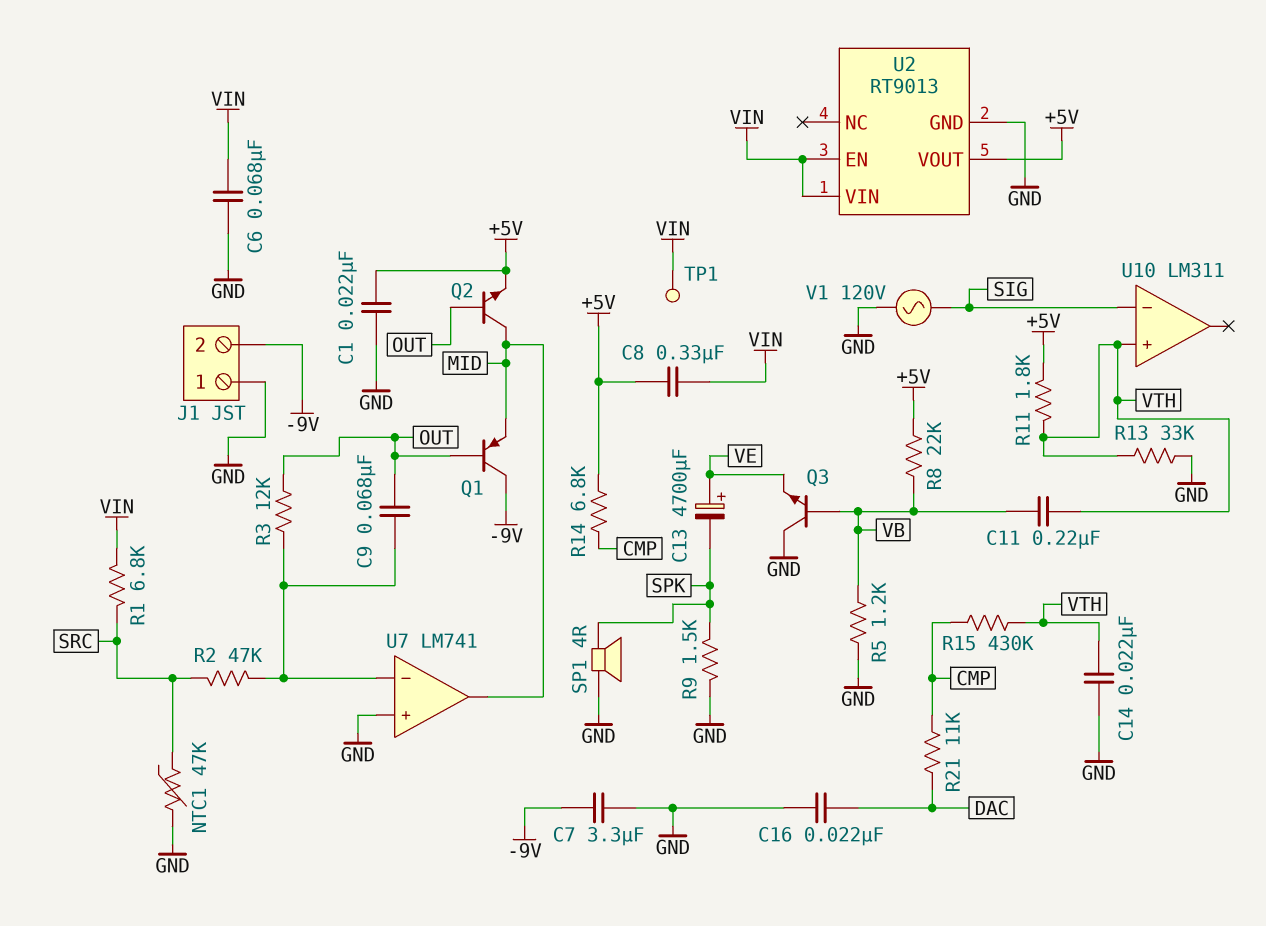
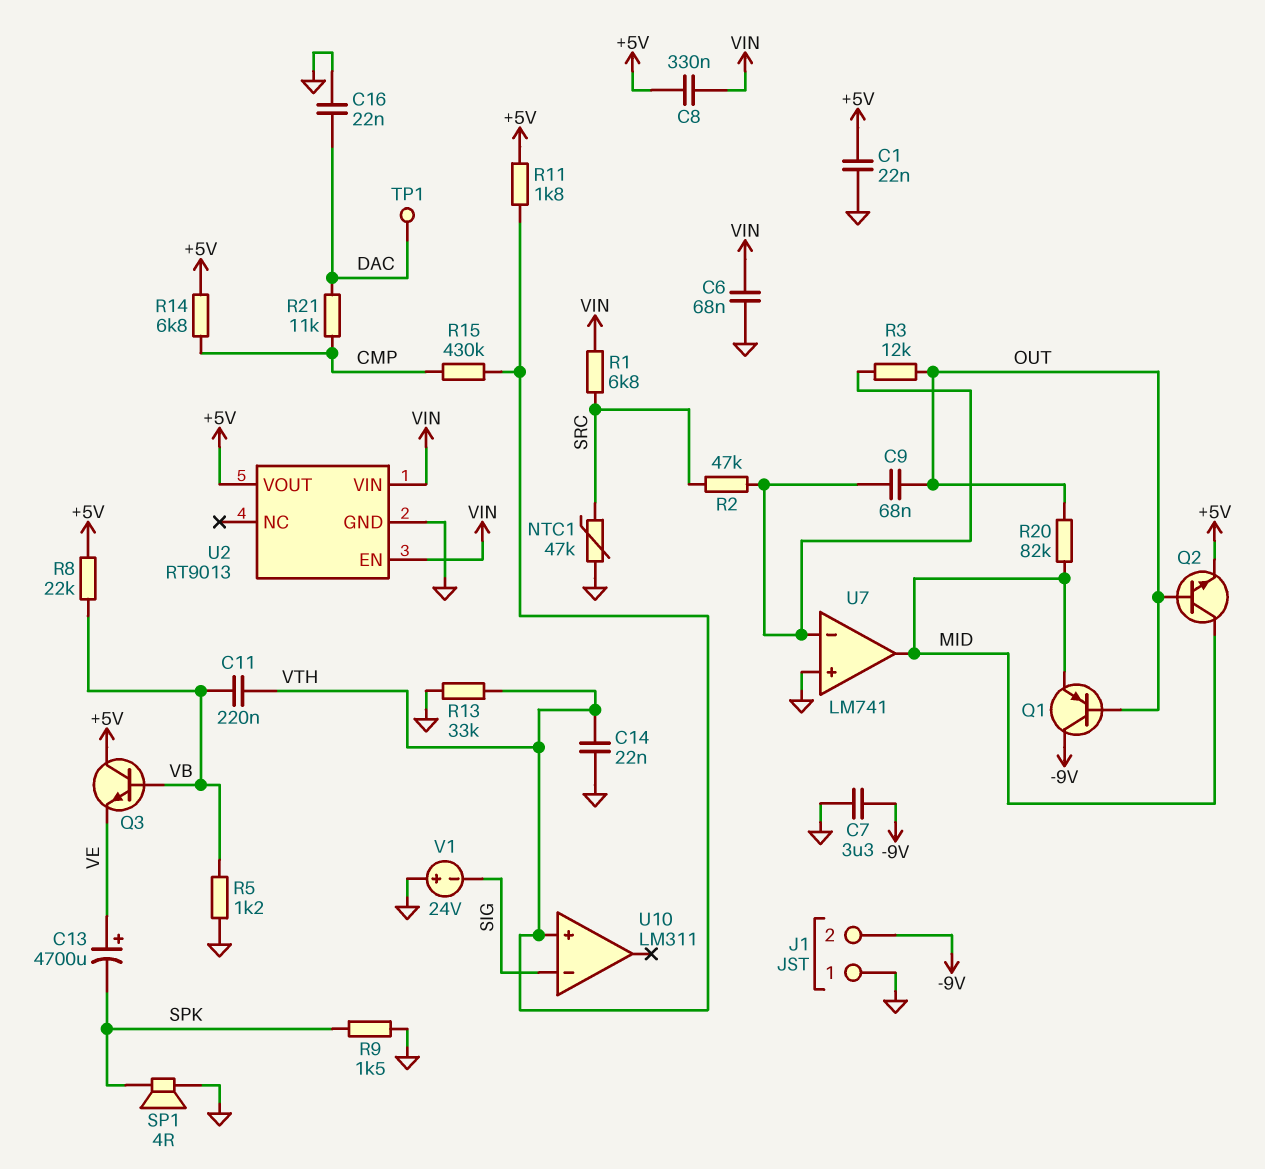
Q3: NPN (B VB, C GND, E VE) -> NPN (B VB, C +5V, E VE)
R20: none -> 82k (MID, OUT)
TP1: test point (VIN) -> test point (DAC)
V1: AC 120V (GND, SIG) -> 24V (plus GND, minus SIG)

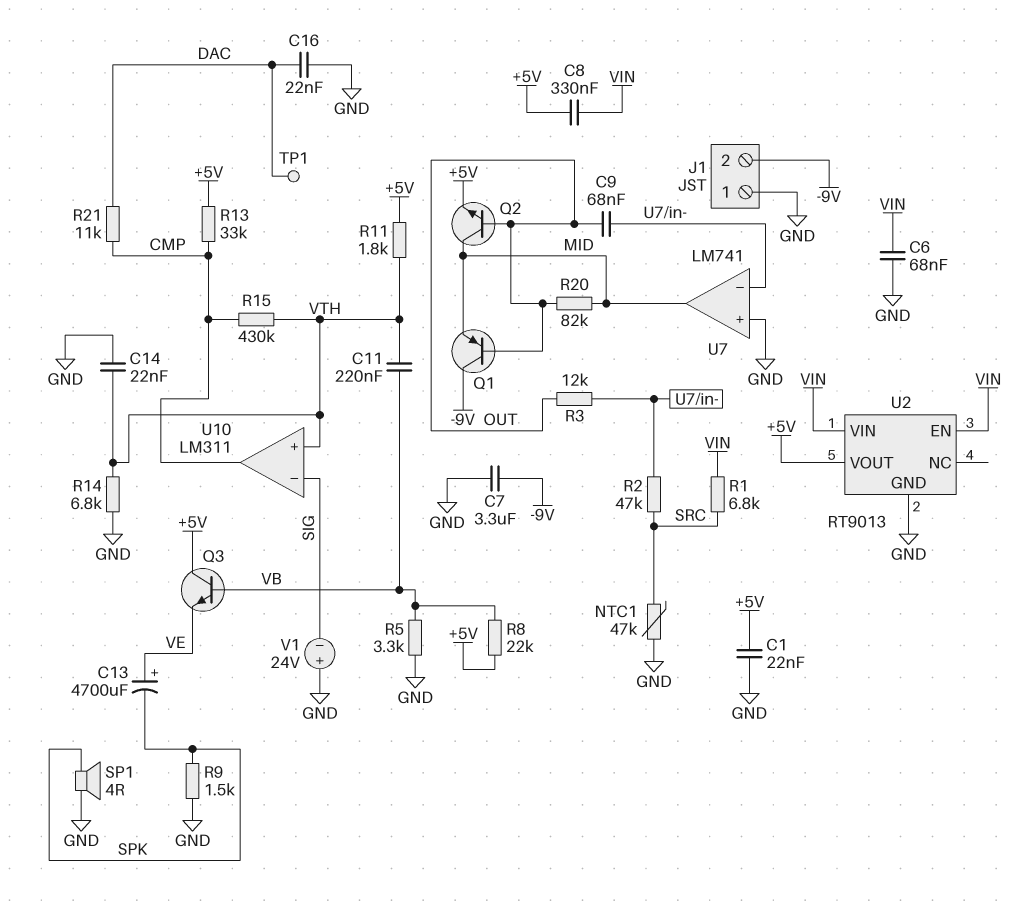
R5: 1.2k (GND, VB) -> 3.3k (GND, VB)
R13: 33k (GND, VTH) -> 33k (+5V, CMP)
R14: 6.8k (+5V, CMP) -> 6.8k (GND, VTH)
U10 pin out: none -> CMP

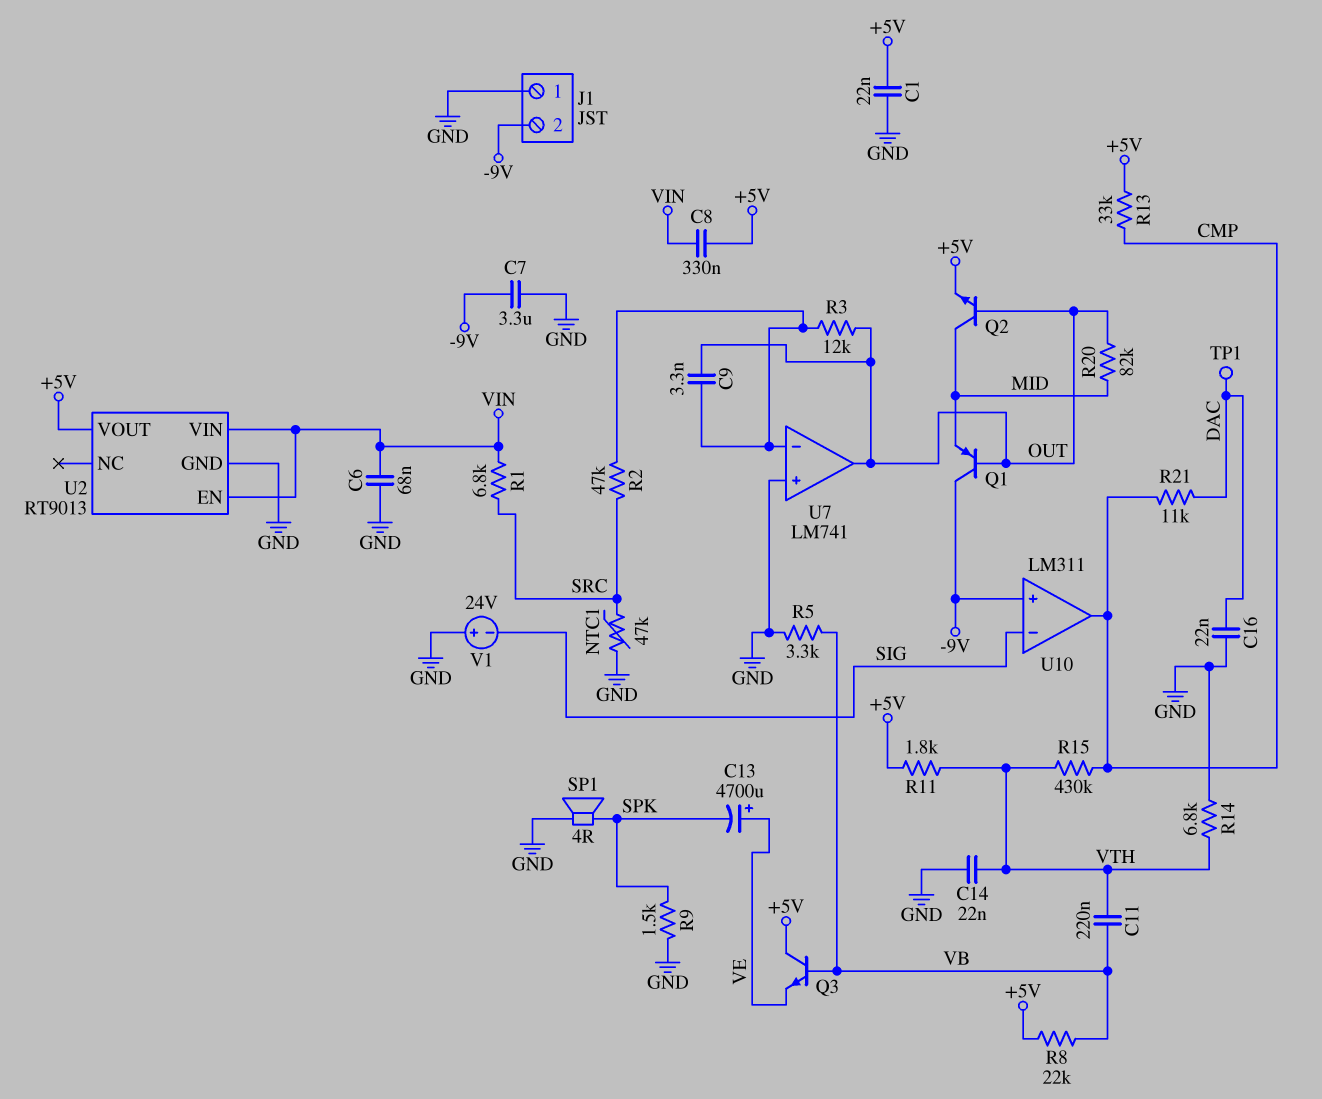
C9: 68nF (OUT, U7/in-) -> 3.3nF (OUT, U7/in-)
U7 pin out: MID -> OUT
U10 pin in+: VTH -> -9V

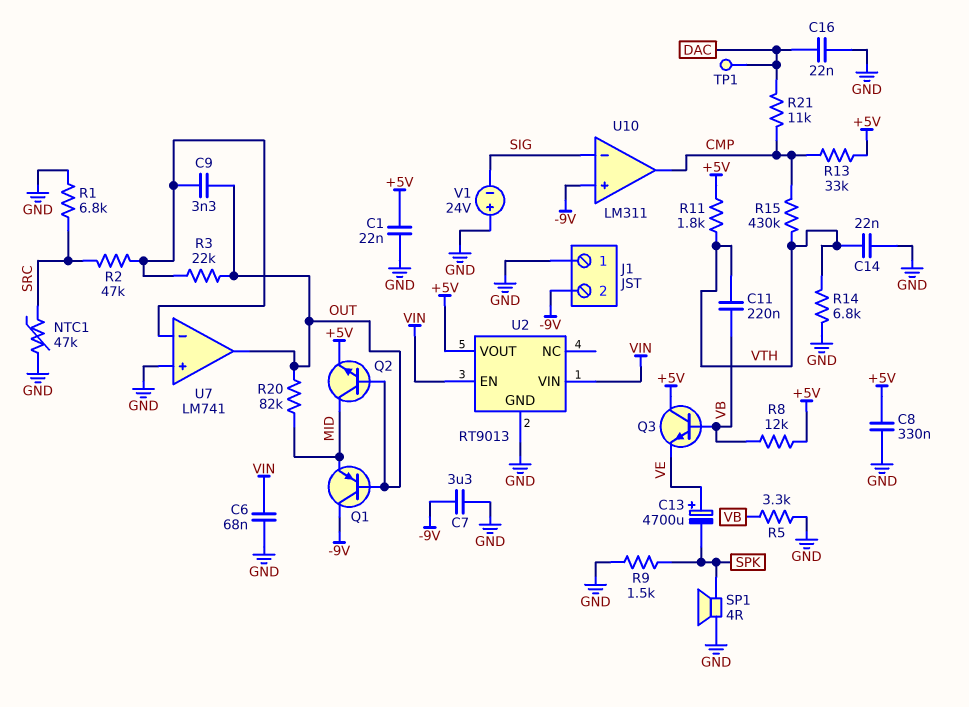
C8: 330nF (+5V, VIN) -> 330nF (+5V, GND)
R1: 6.8k (SRC, VIN) -> 6.8k (GND, SRC)
R3: 12k (OUT, U7/in-) -> 22k (OUT, U7/in-)
R8: 22k (+5V, VB) -> 12k (+5V, VB)

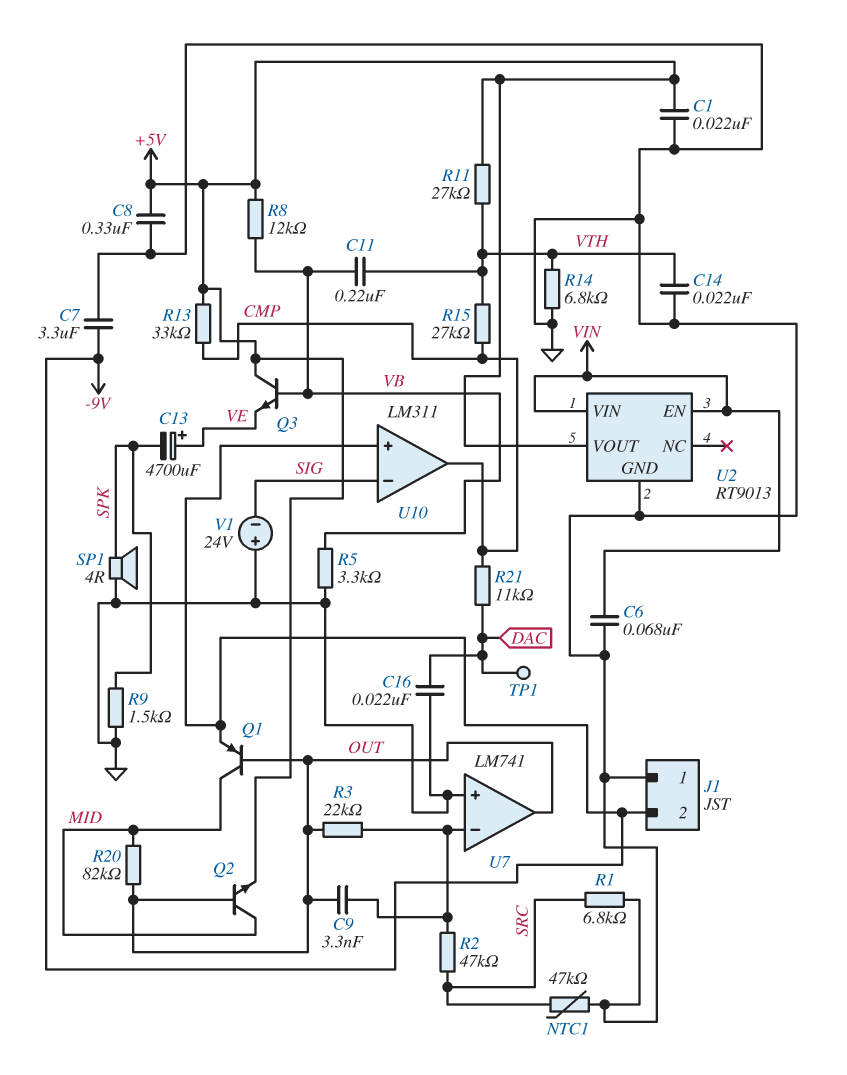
Q1: PNP (B OUT, C -9V, E MID) -> PNP (B OUT, C MID, E -9V)
R11: 1.8k (+5V, VTH) -> 27k (+5V, VTH)
R15: 430k (CMP, VTH) -> 27k (CMP, VTH)

